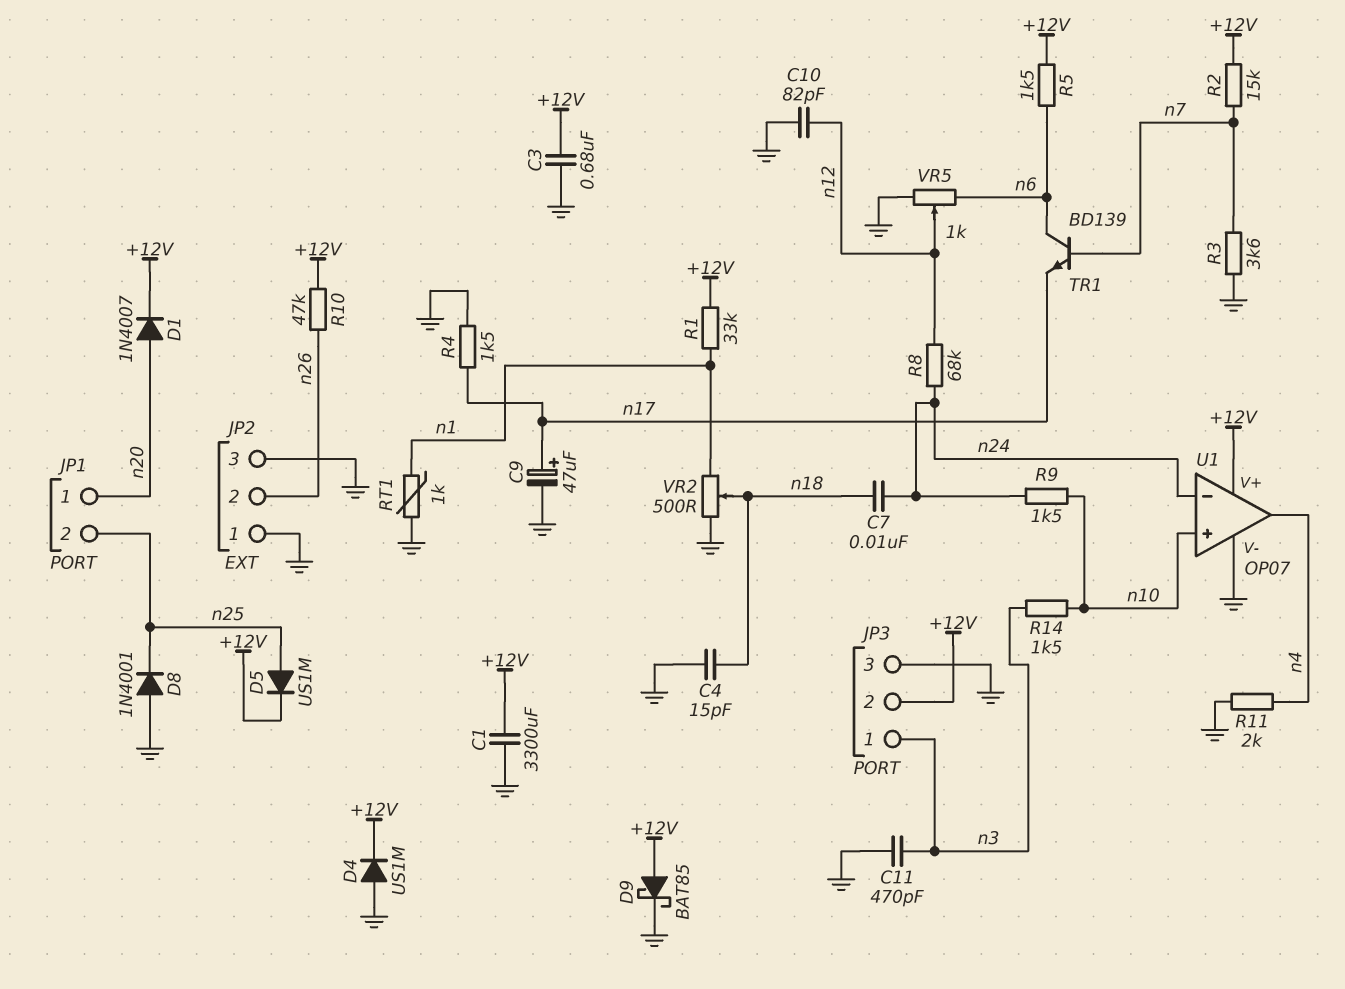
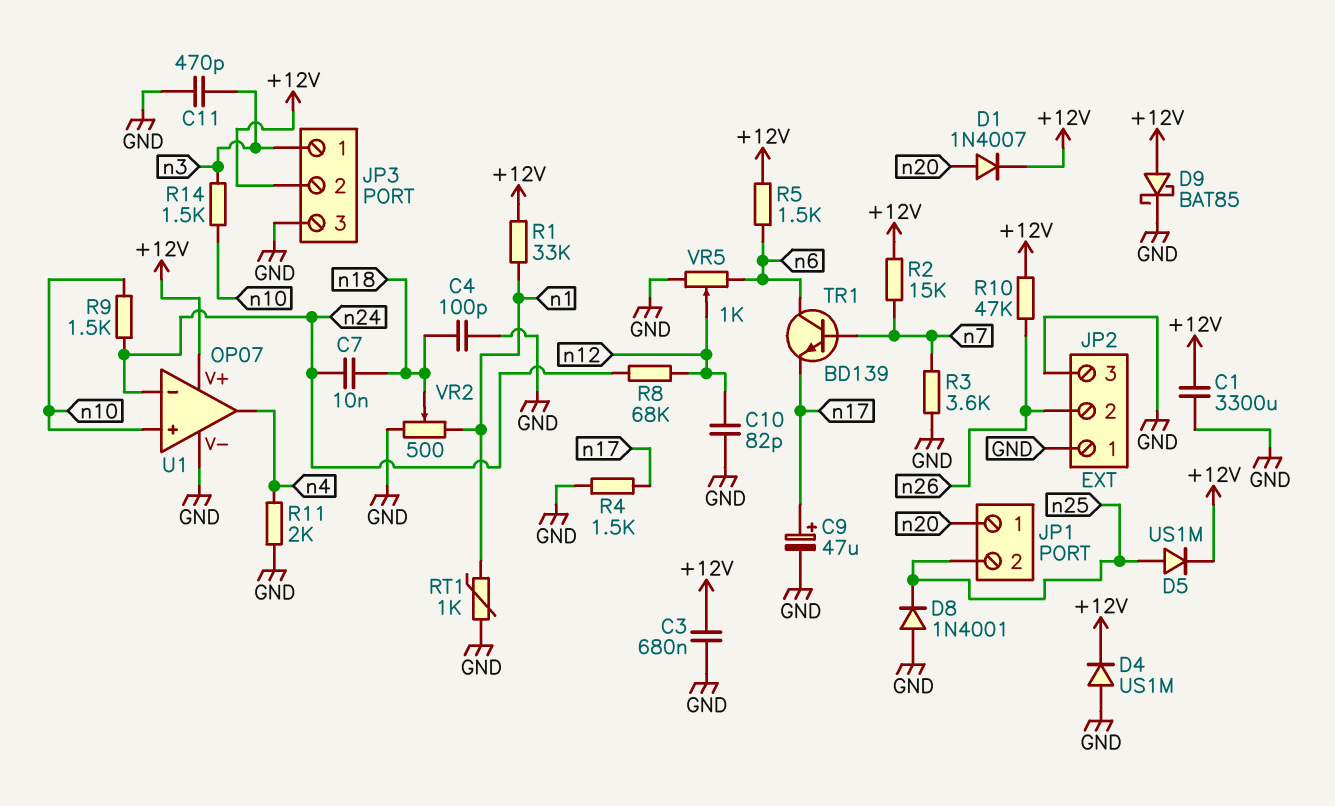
C4: 15pF (GND, n18) -> 100pF (GND, n18)

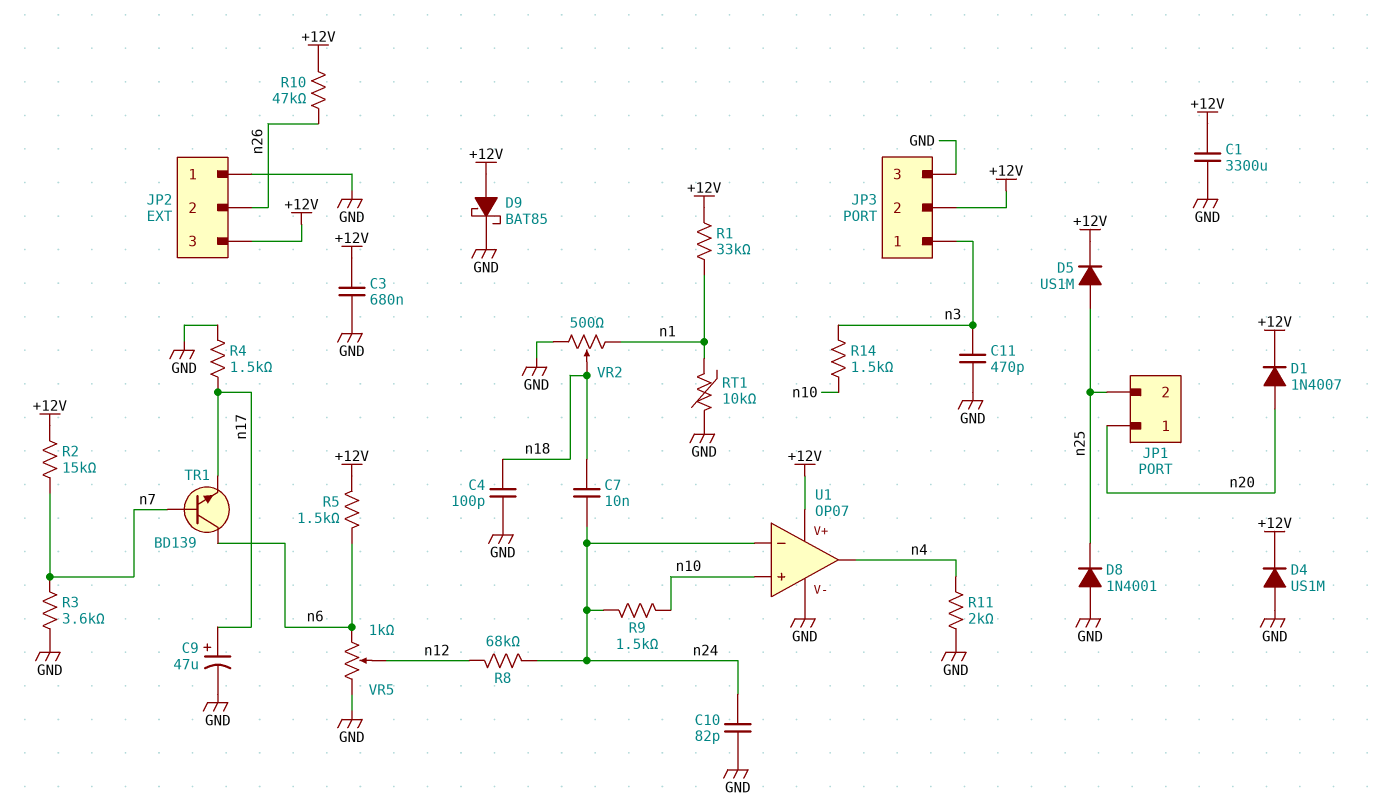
C10: 82pF (GND, n12) -> 82pF (GND, n24)
JP2 pin 3: GND -> +12V
RT1: 1k (GND, n1) -> 10k (GND, n1)

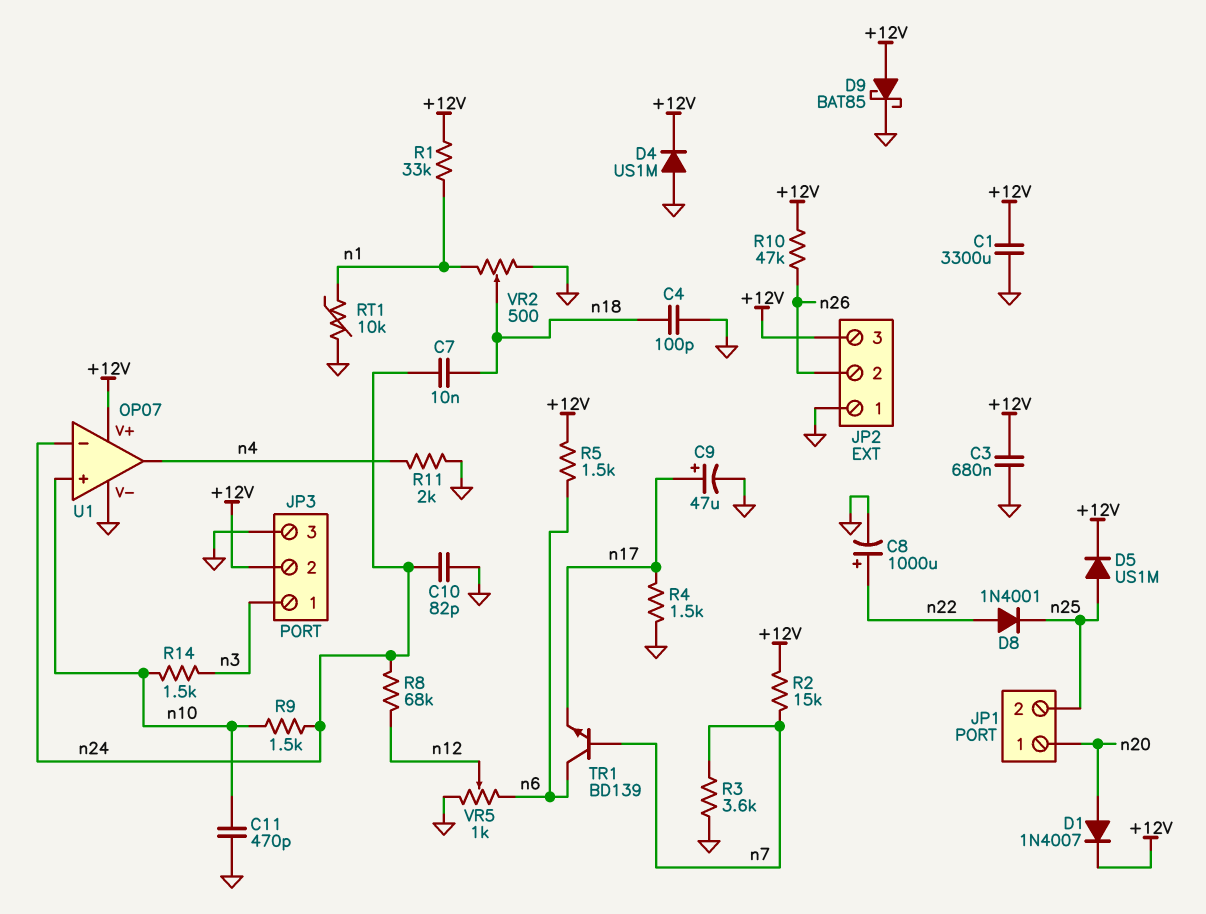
C8: none -> 1000uF (plus n22, minus GND)
C11: 470pF (GND, n3) -> 470pF (GND, n10)
D8: diode 1N4001 (A GND, K n25) -> diode 1N4001 (A n22, K n25)

